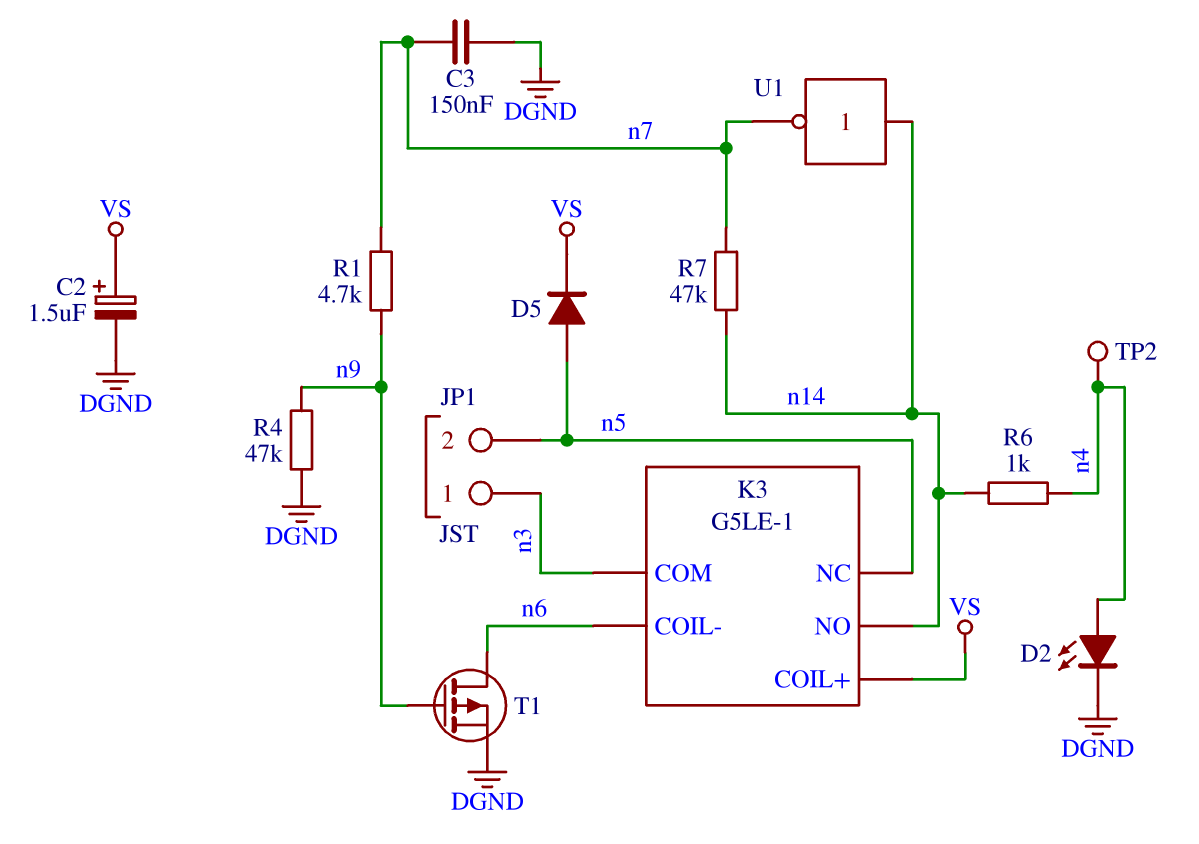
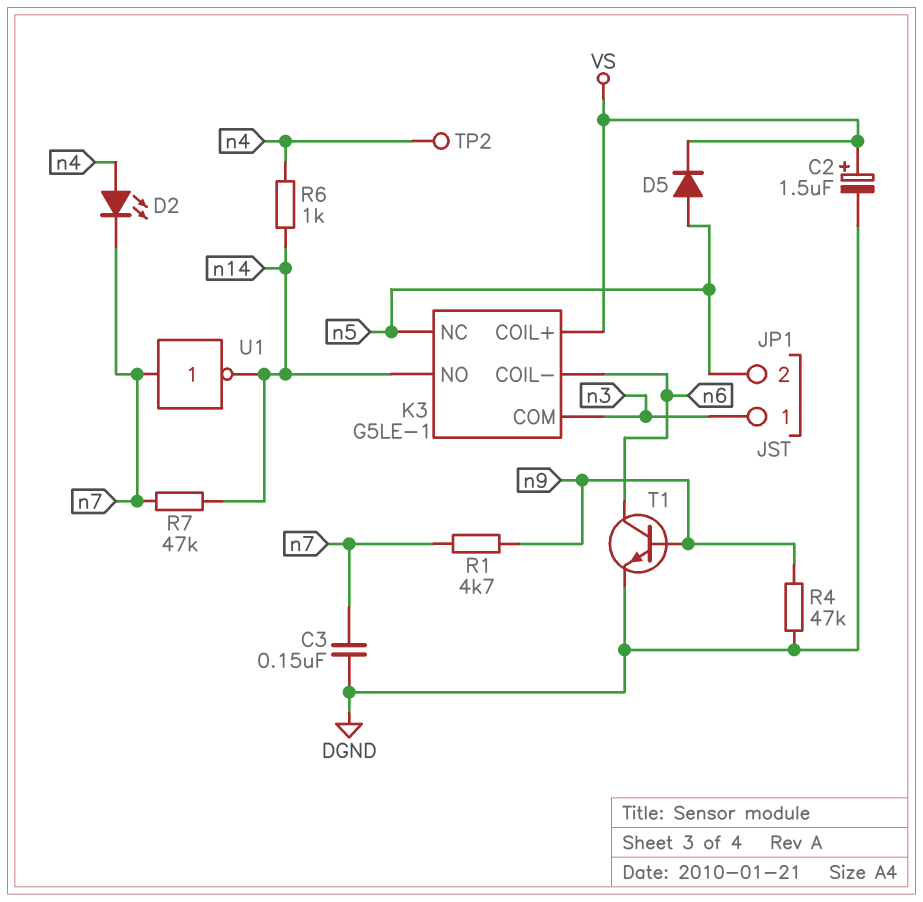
D2: LED (A n4, K DGND) -> LED (A n4, K n7)
T1: PMOS (G n9, D n6, S DGND) -> NPN (B n9, C n6, E DGND)
U1: NOT (in n14, out n7) -> NOT (in n7, out n14)

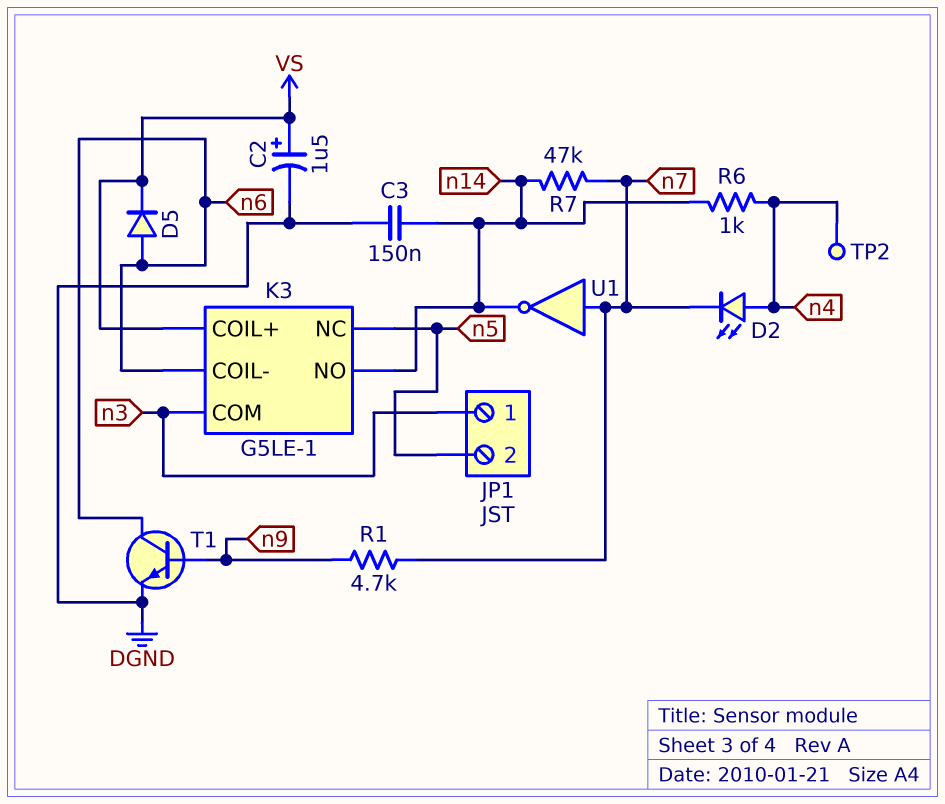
C3: 150nF (DGND, n7) -> 150nF (DGND, n14)
D5: diode (A n5, K VS) -> diode (A n6, K VS)
R4: 47k (DGND, n9) -> none

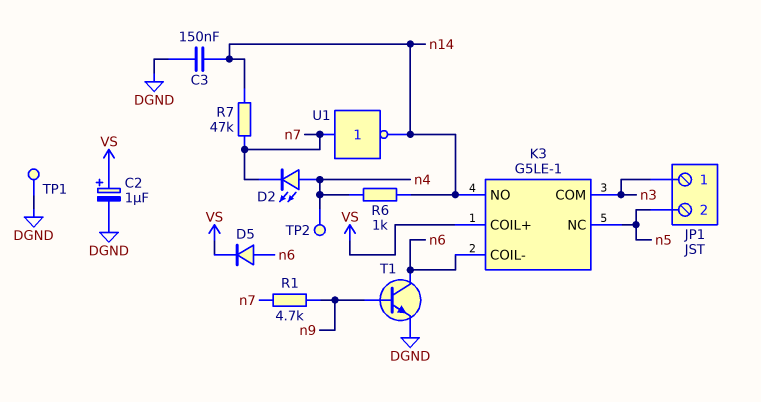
C2: 1.5uF (plus VS, minus DGND) -> 1uF (plus VS, minus DGND)
TP1: none -> test point (DGND)

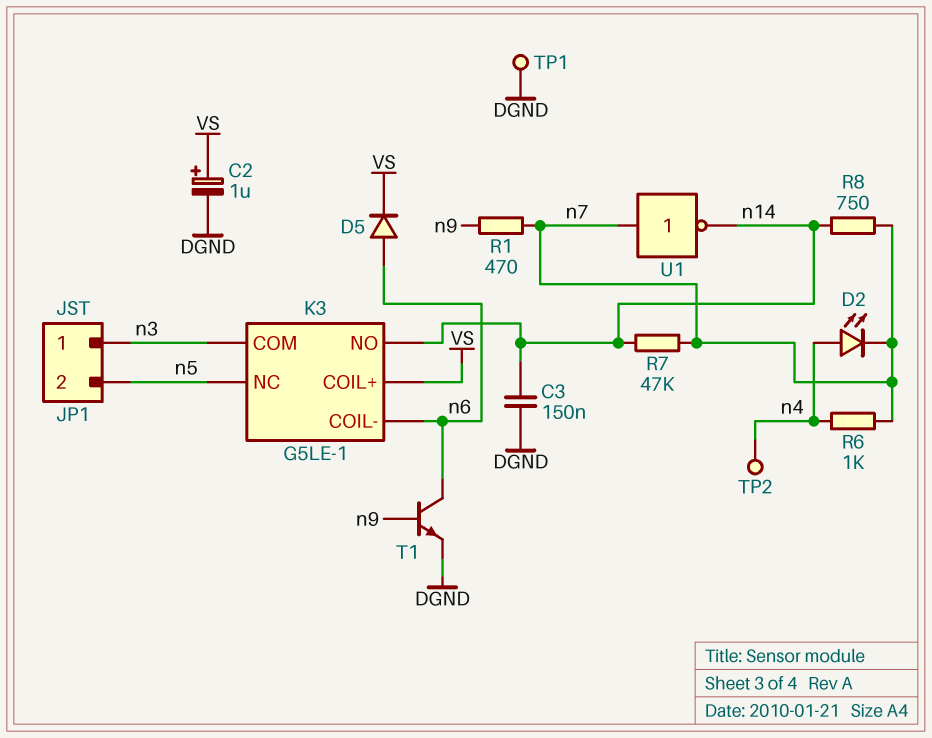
R1: 4.7k (n7, n9) -> 470 (n7, n9)
R6: 1k (n4, n14) -> 1k (n4, n7)
R8: none -> 750 (n7, n14)

